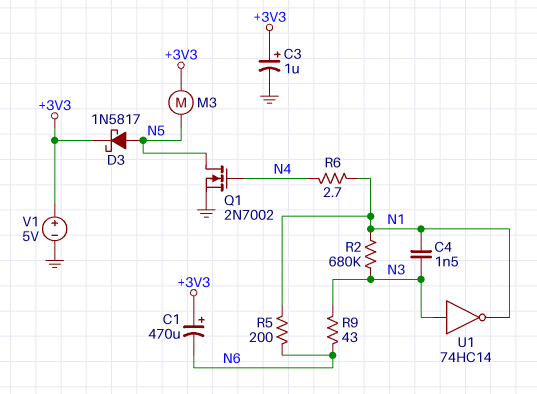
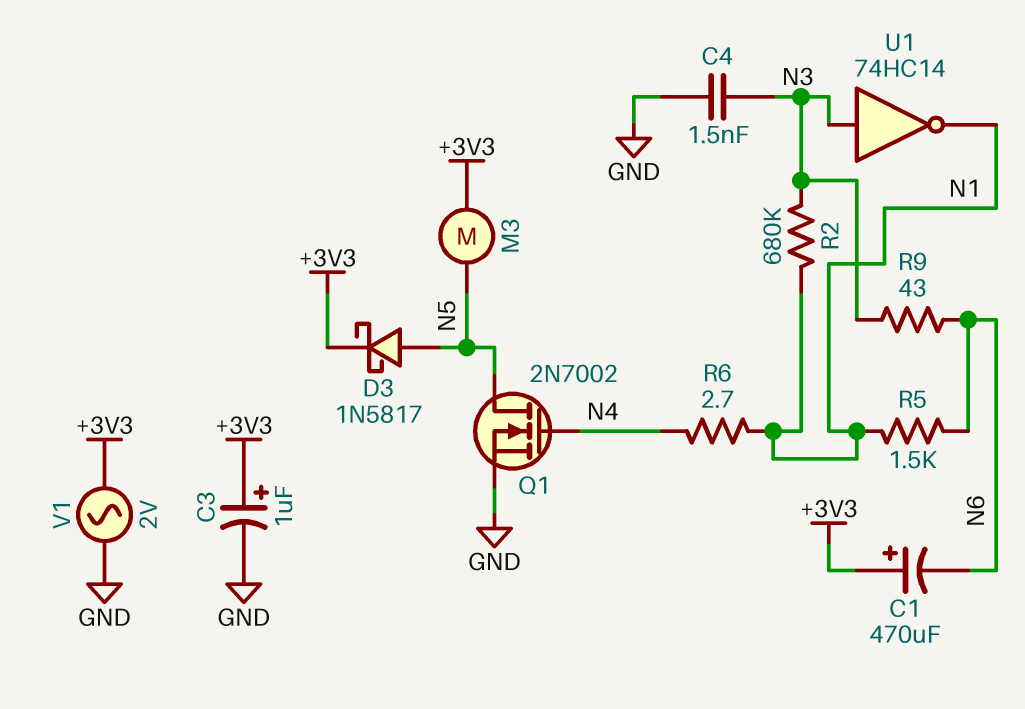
C4: 1.5nF (N1, N3) -> 1.5nF (GND, N3)
R5: 200 (N1, N6) -> 1.5k (N1, N6)
V1: 5V (plus +3V3, minus GND) -> AC 2V (+3V3, GND)

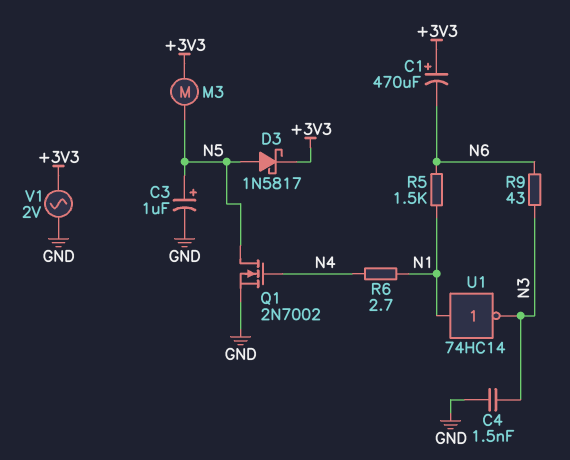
C3: 1uF (plus +3V3, minus GND) -> 1uF (plus N5, minus GND)
R2: 680k (N1, N3) -> none
U1: NOT 74HC14 (in N3, out N1) -> NOT 74HC14 (in N1, out N3)

